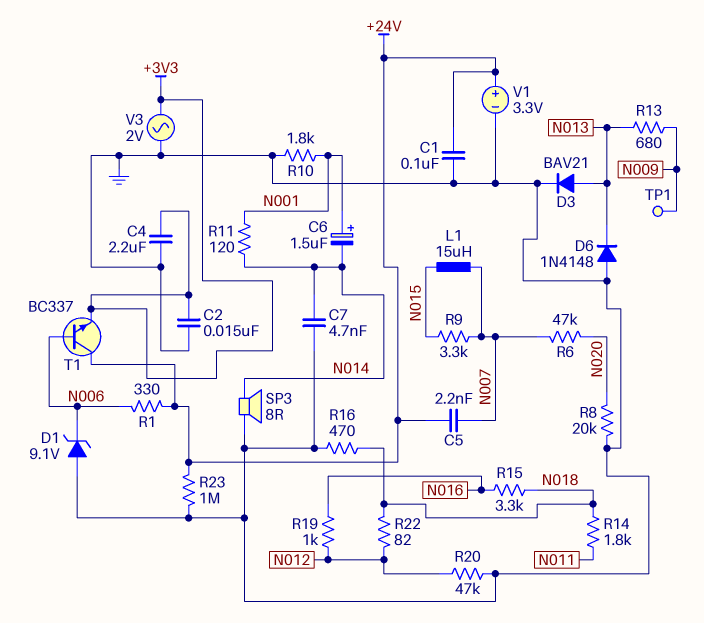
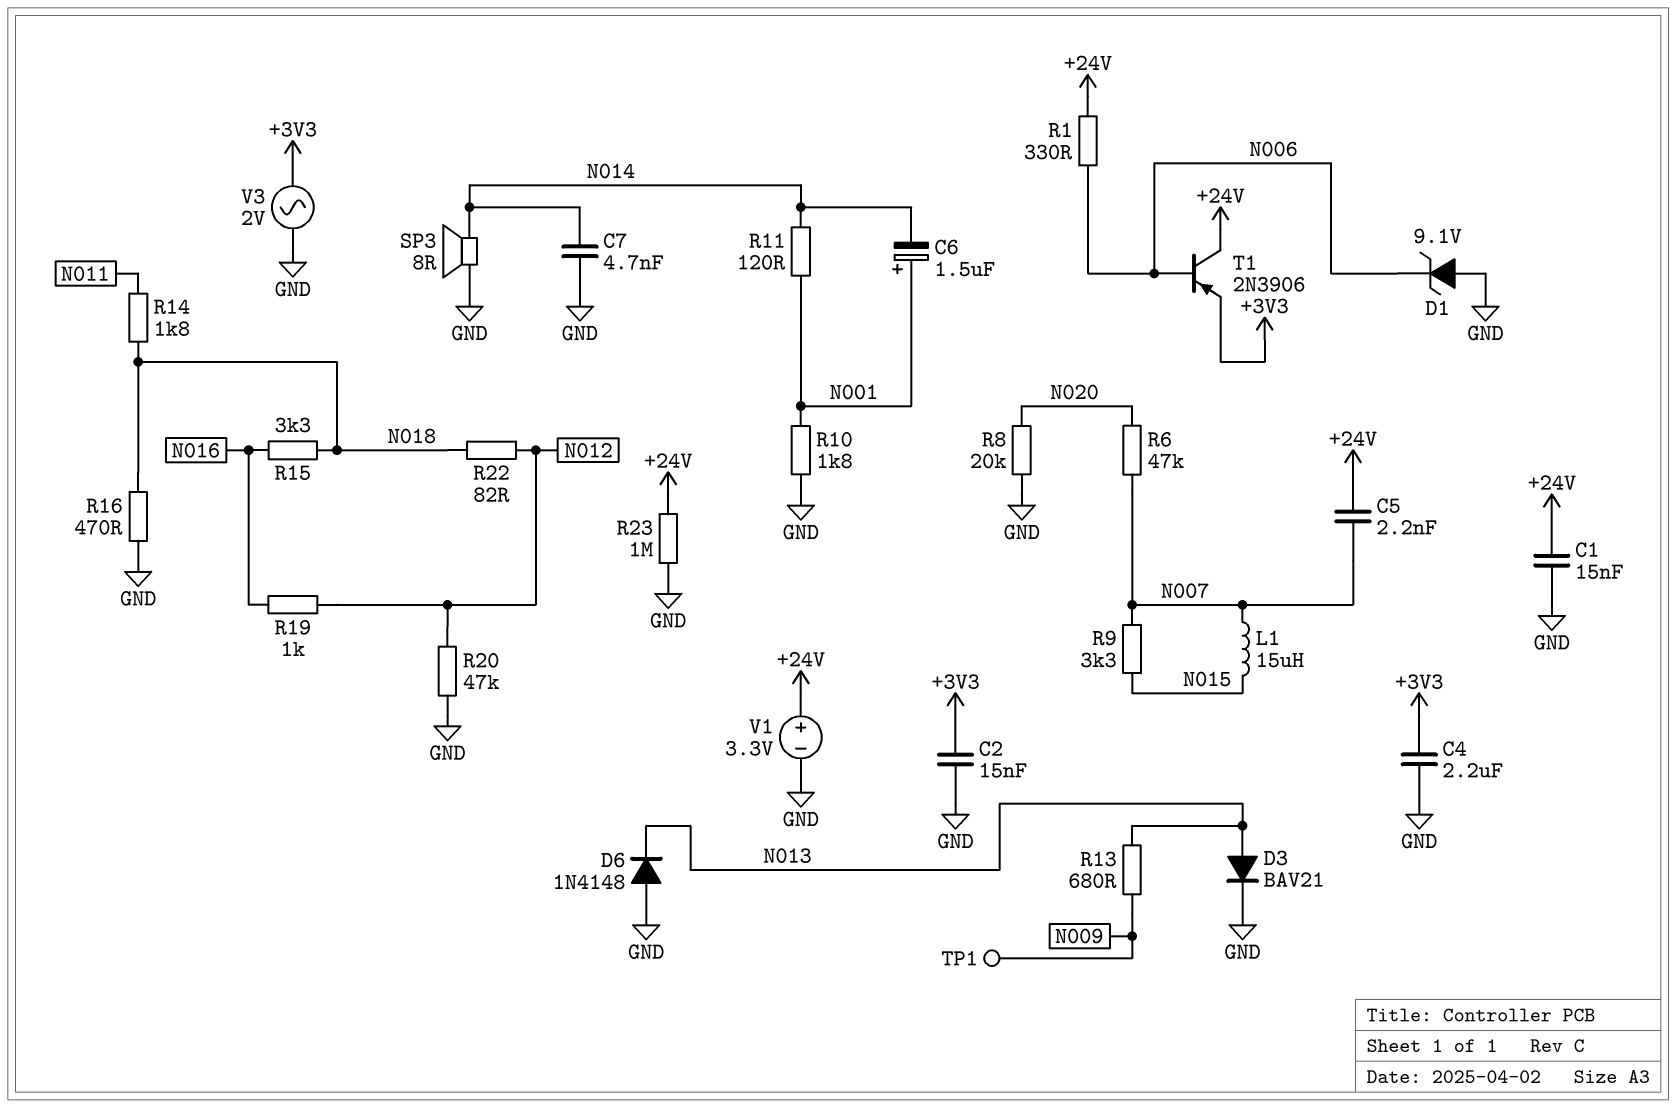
C1: 100nF (+24V, GND) -> 15nF (+24V, GND)
T1: NPN BC337 (B N006, C +24V, E +3V3) -> PNP 2N3906 (B N006, C +24V, E +3V3)

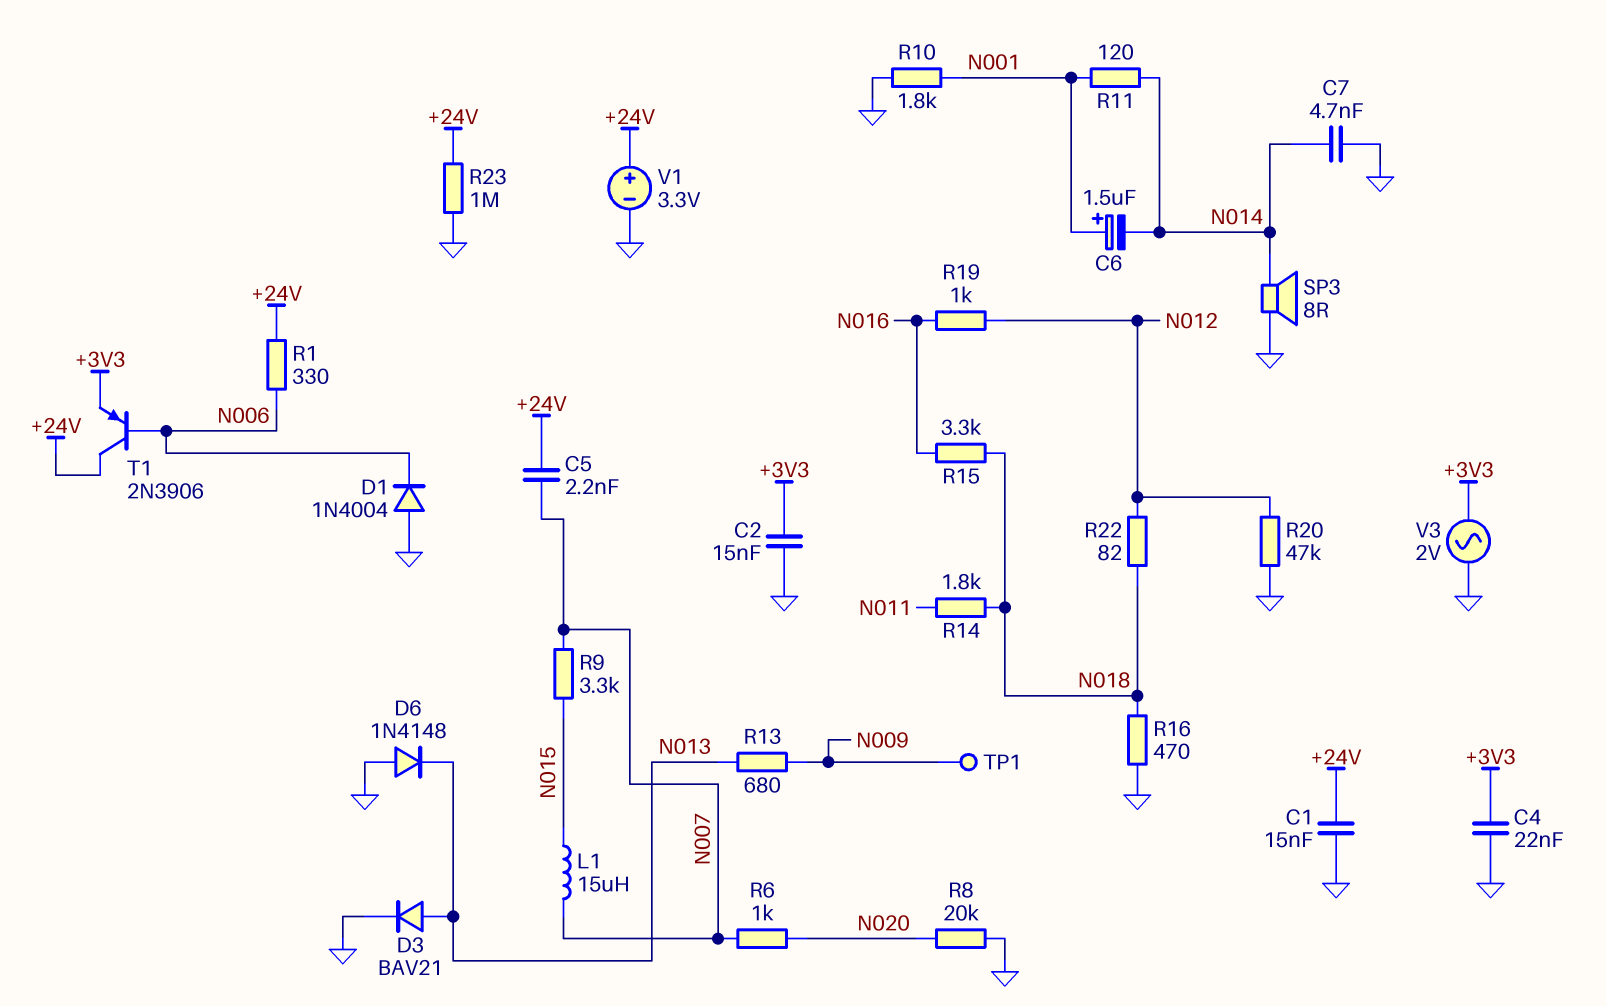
C4: 2.2uF (+3V3, GND) -> 22nF (+3V3, GND)
D1: zener 9.1V (A GND, K N006) -> diode 1N4004 (A GND, K N006)
R6: 47k (N007, N020) -> 1k (N007, N020)

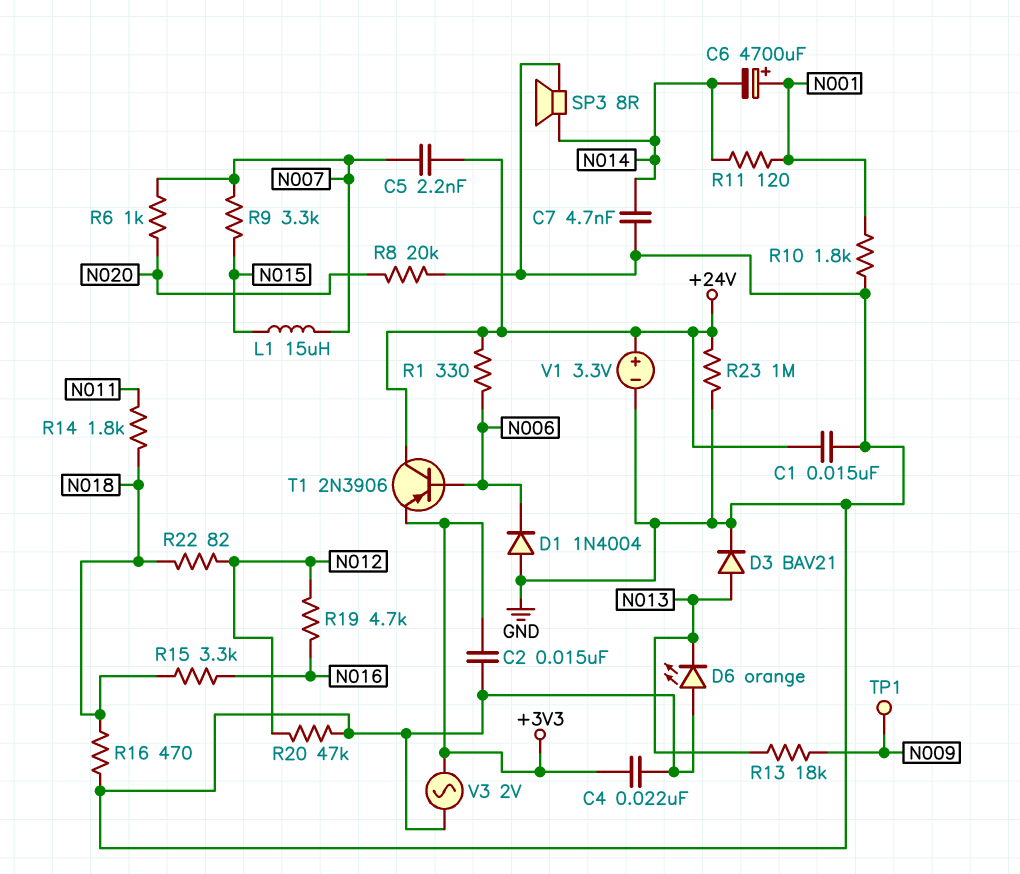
C6: 1.5uF (plus N001, minus N014) -> 4700uF (plus N001, minus N014)
D6: diode 1N4148 (A GND, K N013) -> LED orange (A GND, K N013)
R13: 680 (N009, N013) -> 18k (N009, N013)
R19: 1k (N012, N016) -> 4.7k (N012, N016)

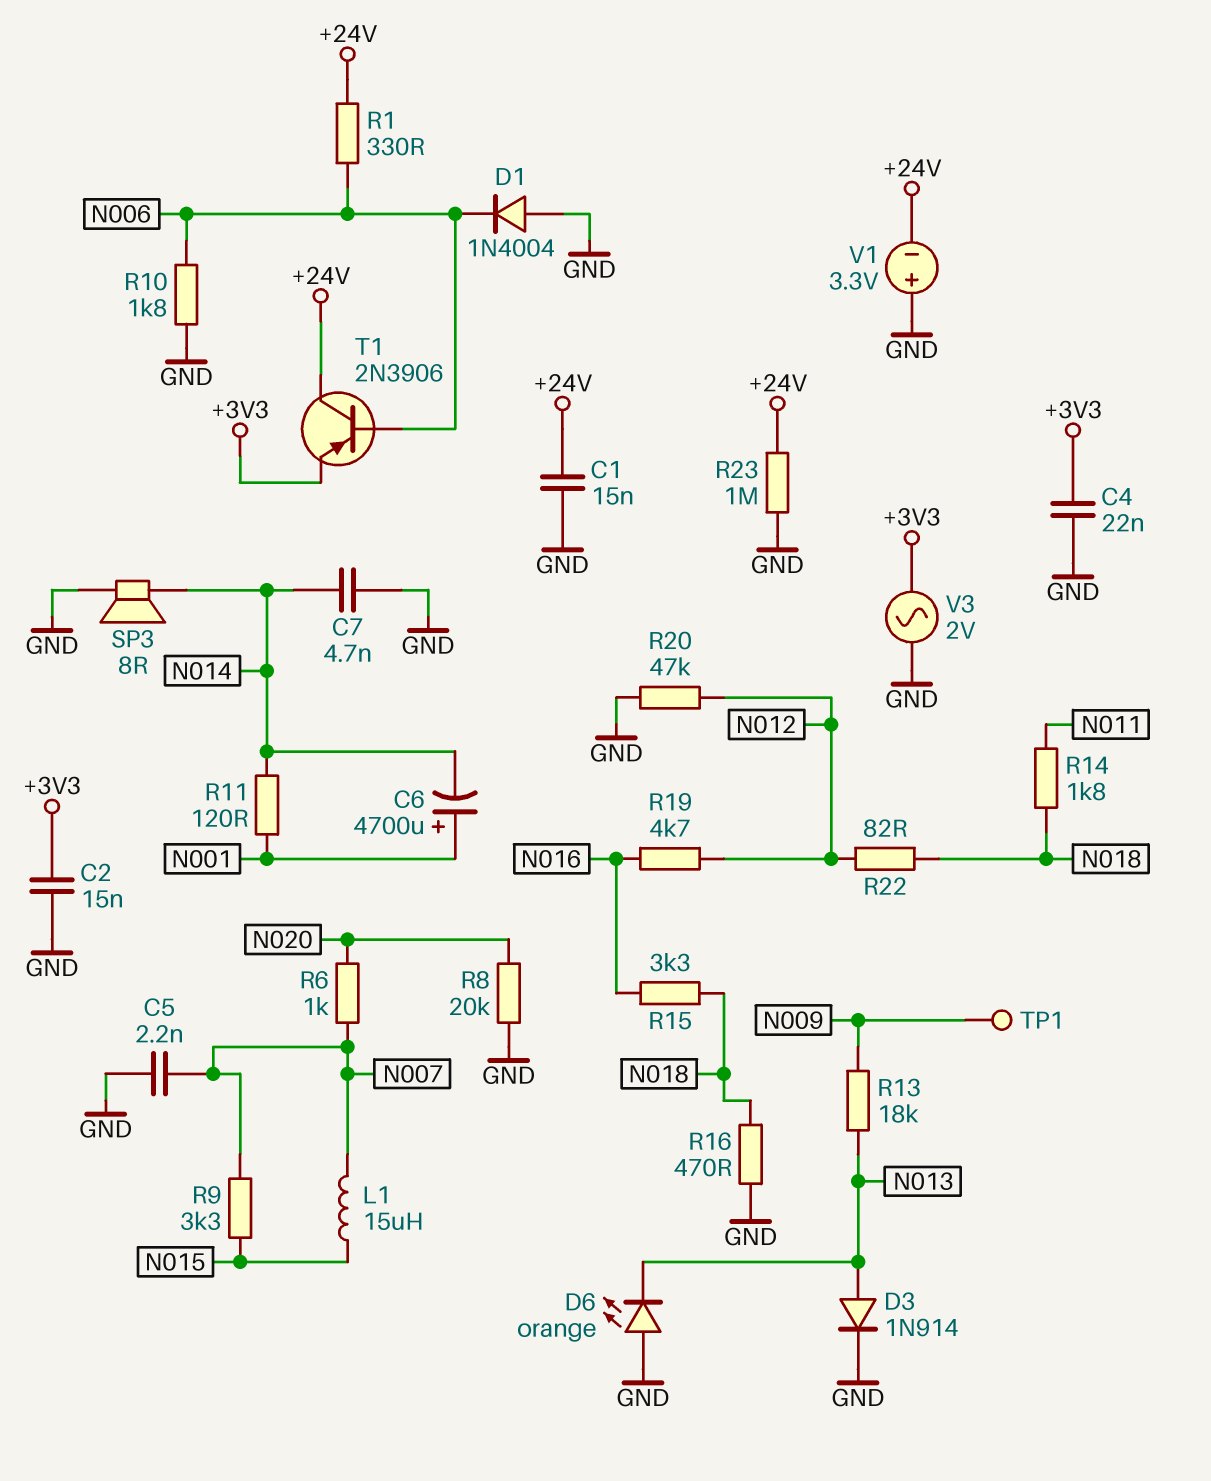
C5: 2.2nF (+24V, N007) -> 2.2nF (GND, N007)
D3: diode BAV21 (A N013, K GND) -> diode 1N914 (A N013, K GND)
R10: 1.8k (GND, N001) -> 1.8k (GND, N006)
V1: 3.3V (plus +24V, minus GND) -> 3.3V (plus GND, minus +24V)

